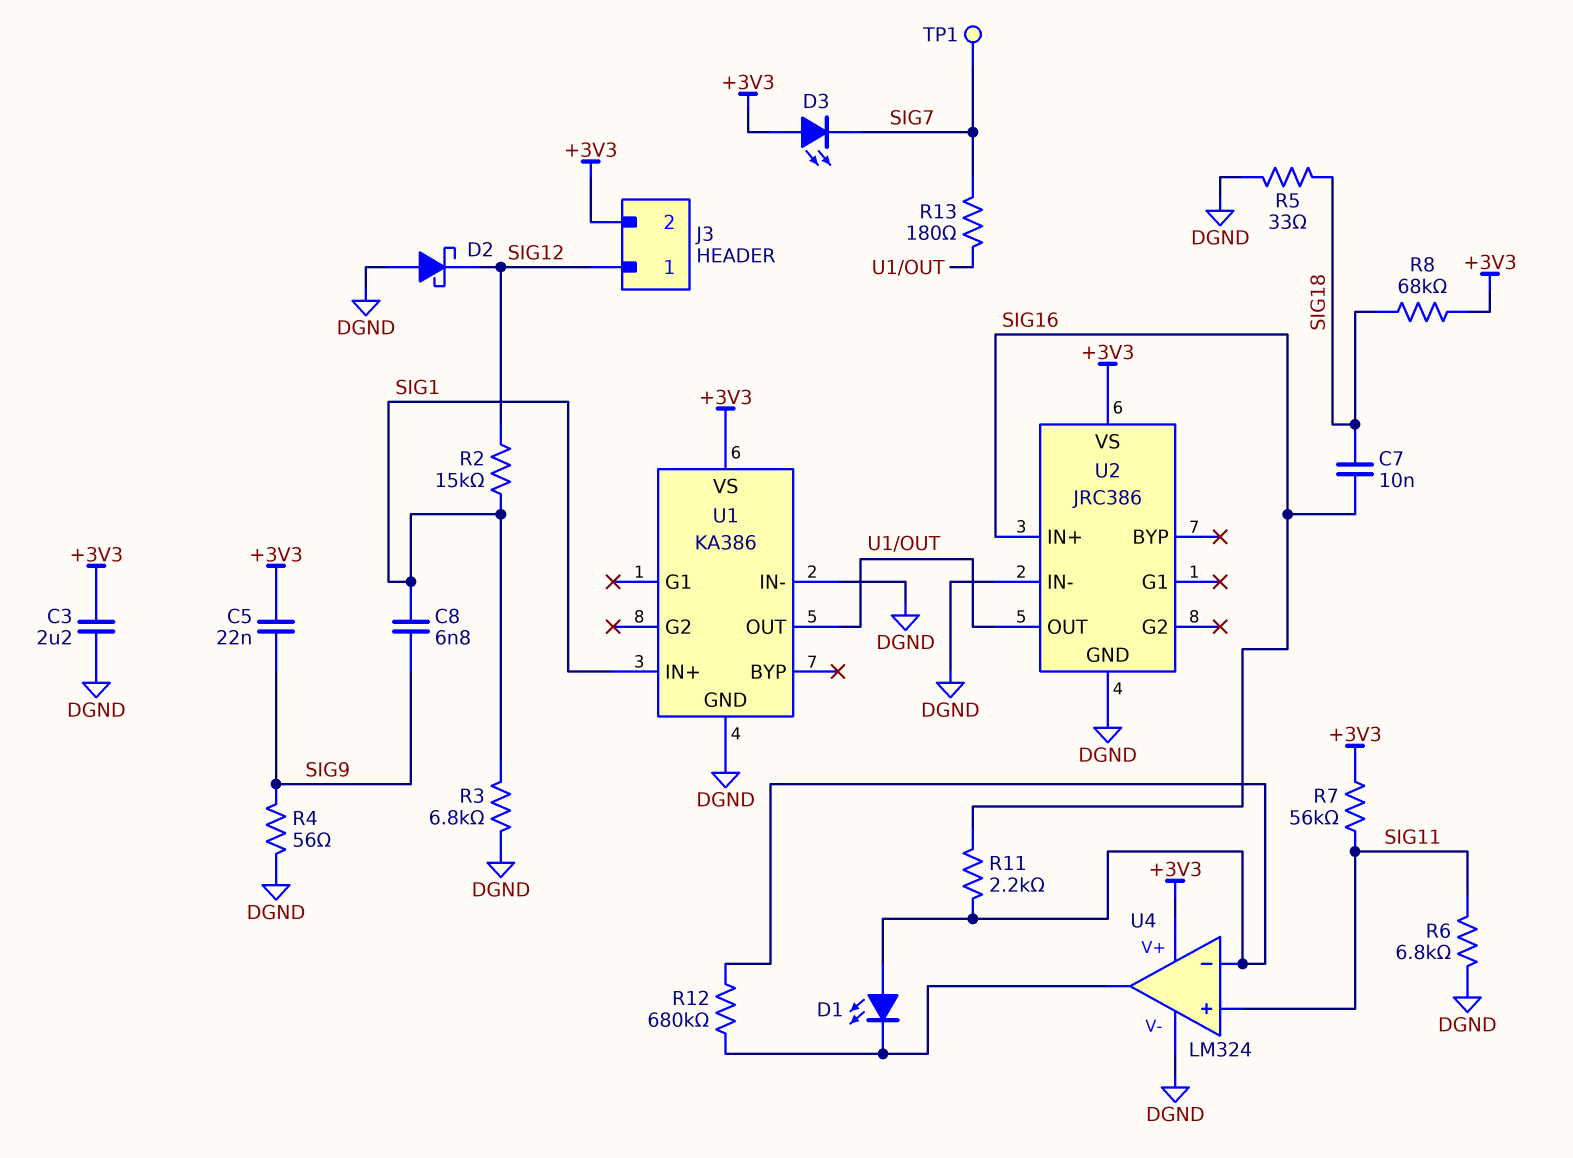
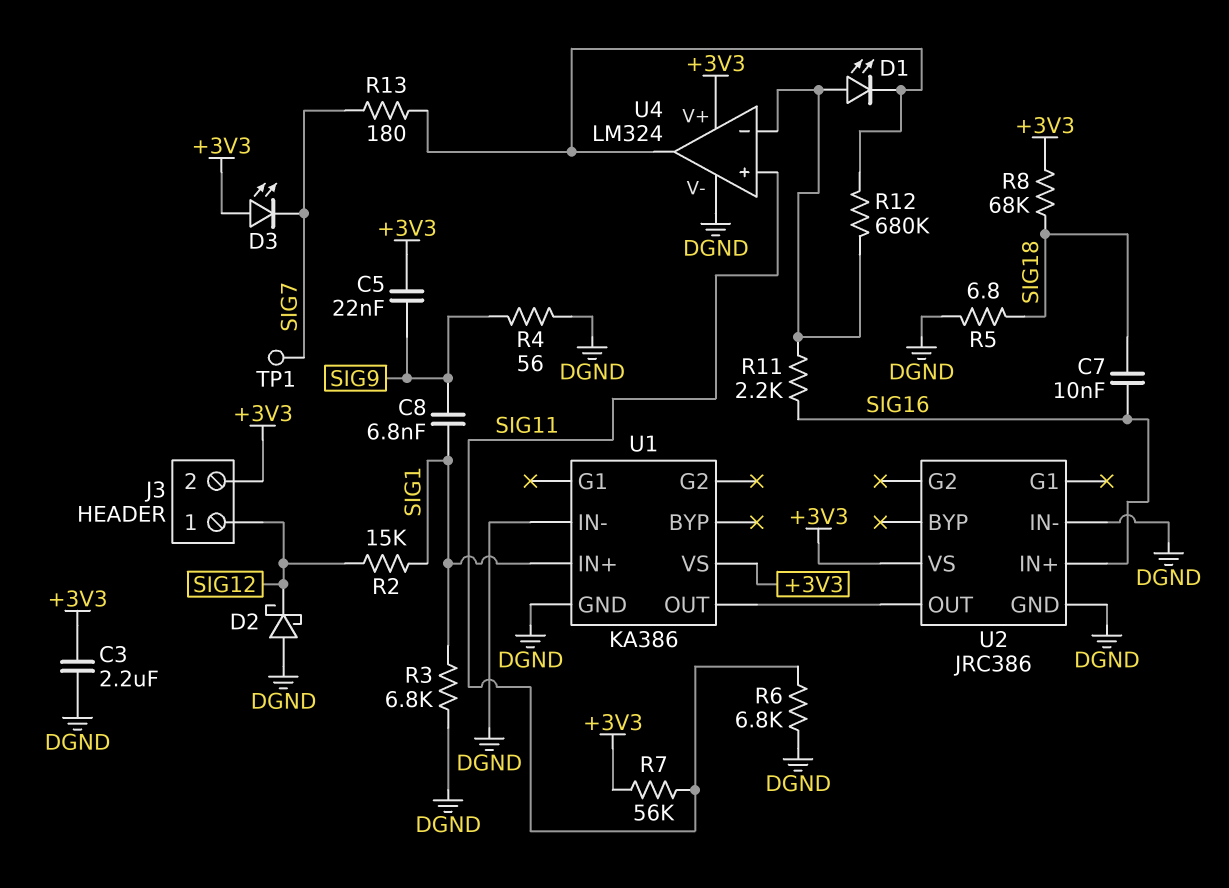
R5: 33 (DGND, SIG18) -> 6.8 (DGND, SIG18)
R13: 180 (SIG7, U1/OUT) -> 180 (SIG7, U4/out)

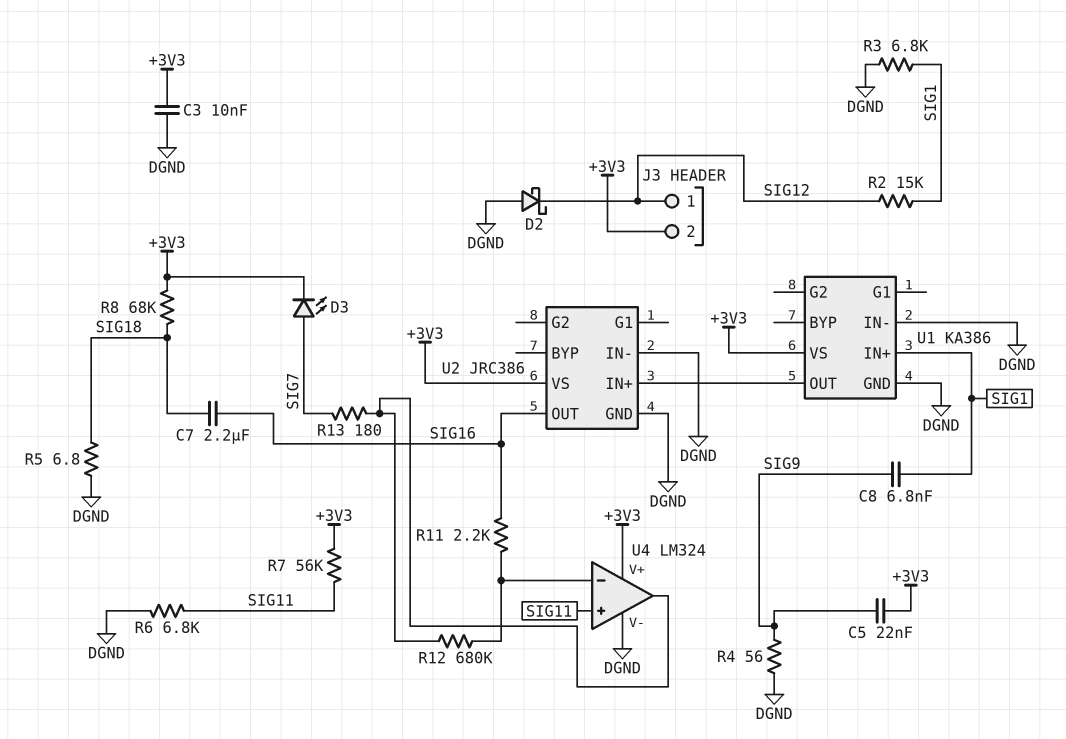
C3: 2.2uF (+3V3, DGND) -> 10nF (+3V3, DGND)
C7: 10nF (SIG16, SIG18) -> 2.2uF (SIG16, SIG18)
D1: LED (A U4/in-, K U4/out) -> none
D3: LED (A +3V3, K SIG7) -> LED (A SIG7, K +3V3)
TP1: test point (SIG7) -> none
U2 pin IN+: SIG16 -> U1/OUT
U2 pin OUT: U1/OUT -> SIG16

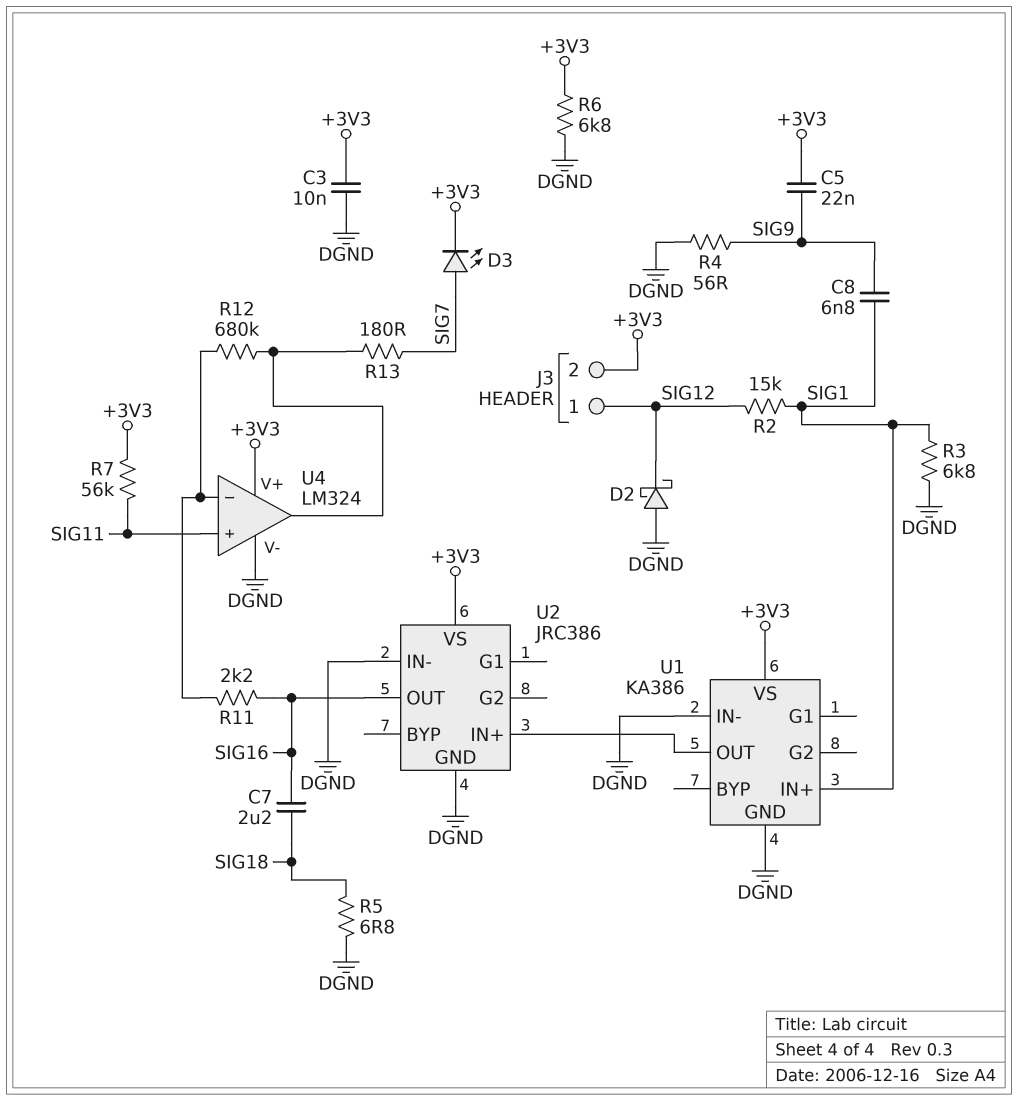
R6: 6.8k (DGND, SIG11) -> 6.8k (+3V3, DGND)
R8: 68k (+3V3, SIG18) -> none

